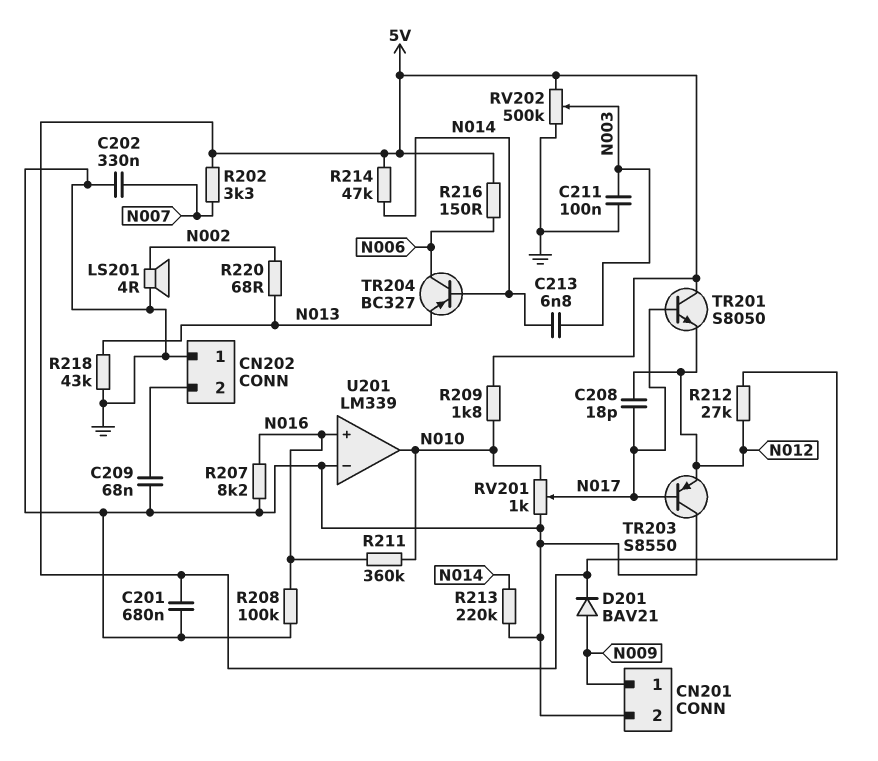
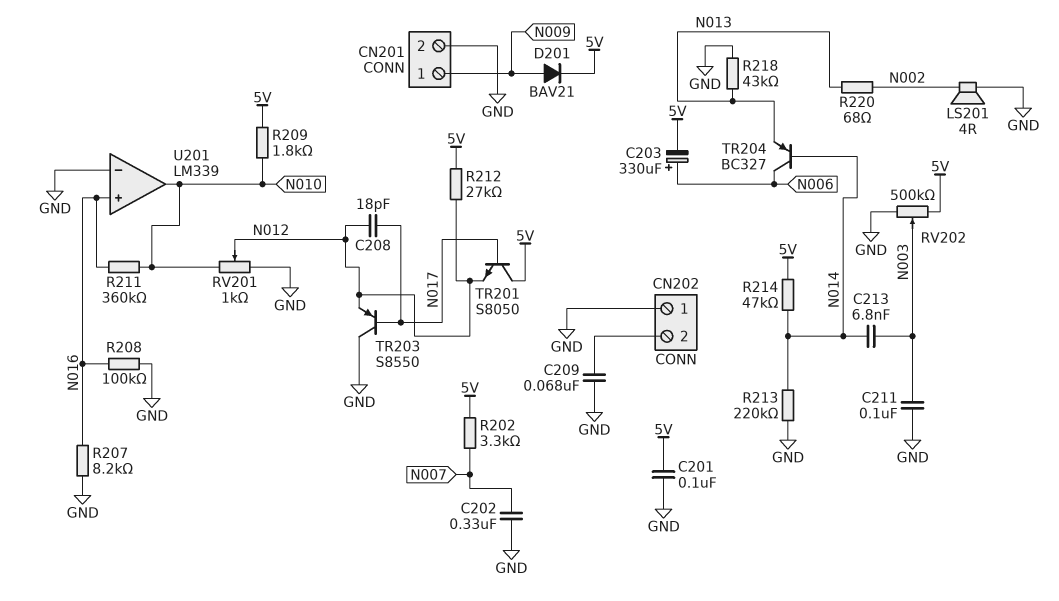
C201: 680nF (5V, GND) -> 100nF (5V, GND)
C203: none -> 330uF (plus N006, minus 5V)
R216: 150 (5V, N006) -> none
RV201: 1k (GND, N010, wiper N017) -> 1k (GND, N010, wiper N012)

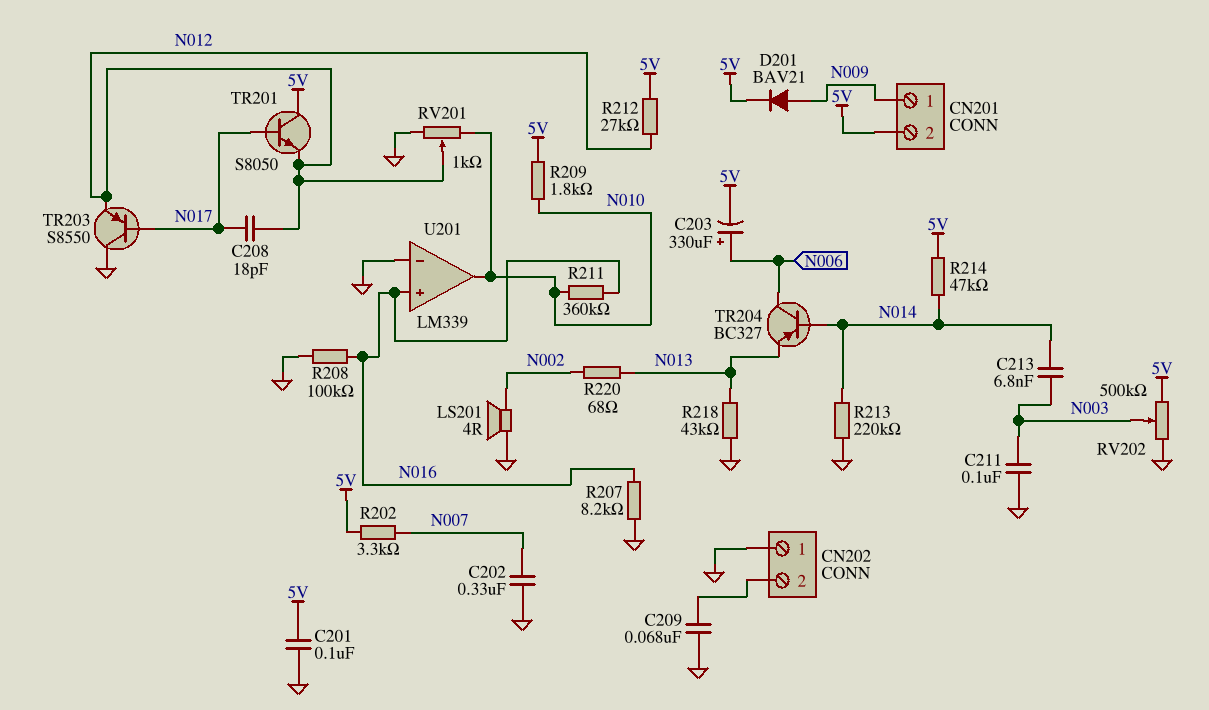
CN201 pin 2: GND -> 5V

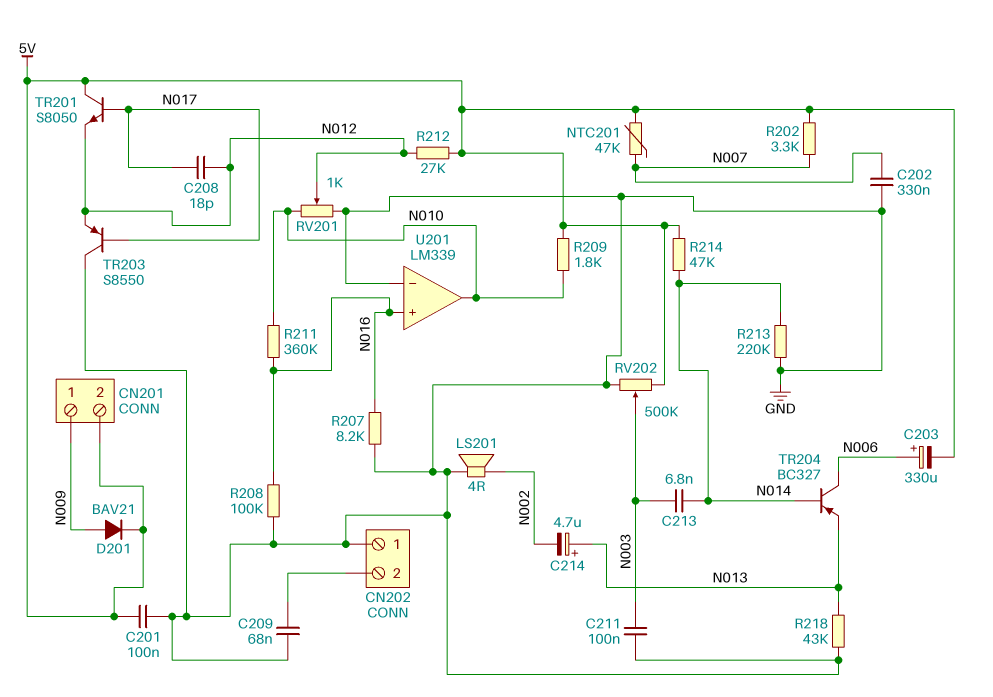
C214: none -> 4.7uF (plus N013, minus N002)
NTC201: none -> 47k (5V, N007)
R220: 68 (N002, N013) -> none

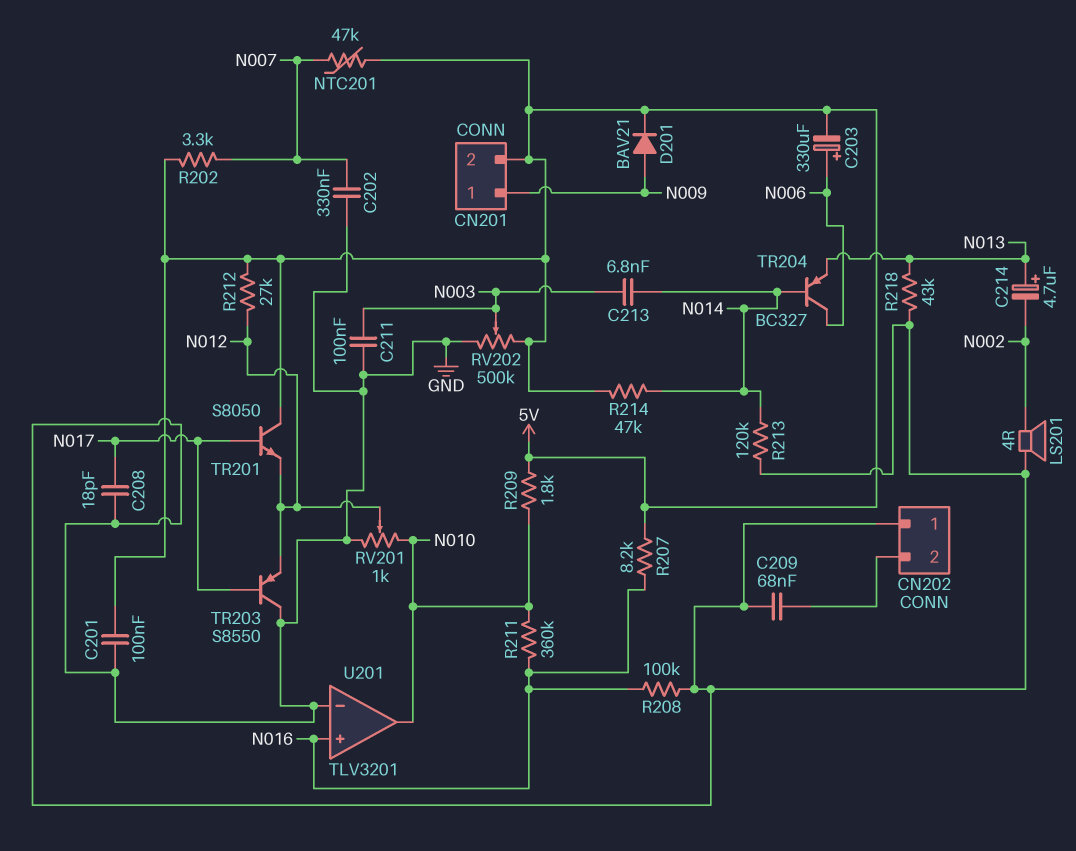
C208: 18pF (N012, N017) -> 18pF (GND, N017)
R207: 8.2k (GND, N016) -> 8.2k (5V, N016)
R213: 220k (GND, N014) -> 120k (GND, N014)
U201: LM339 -> TLV3201

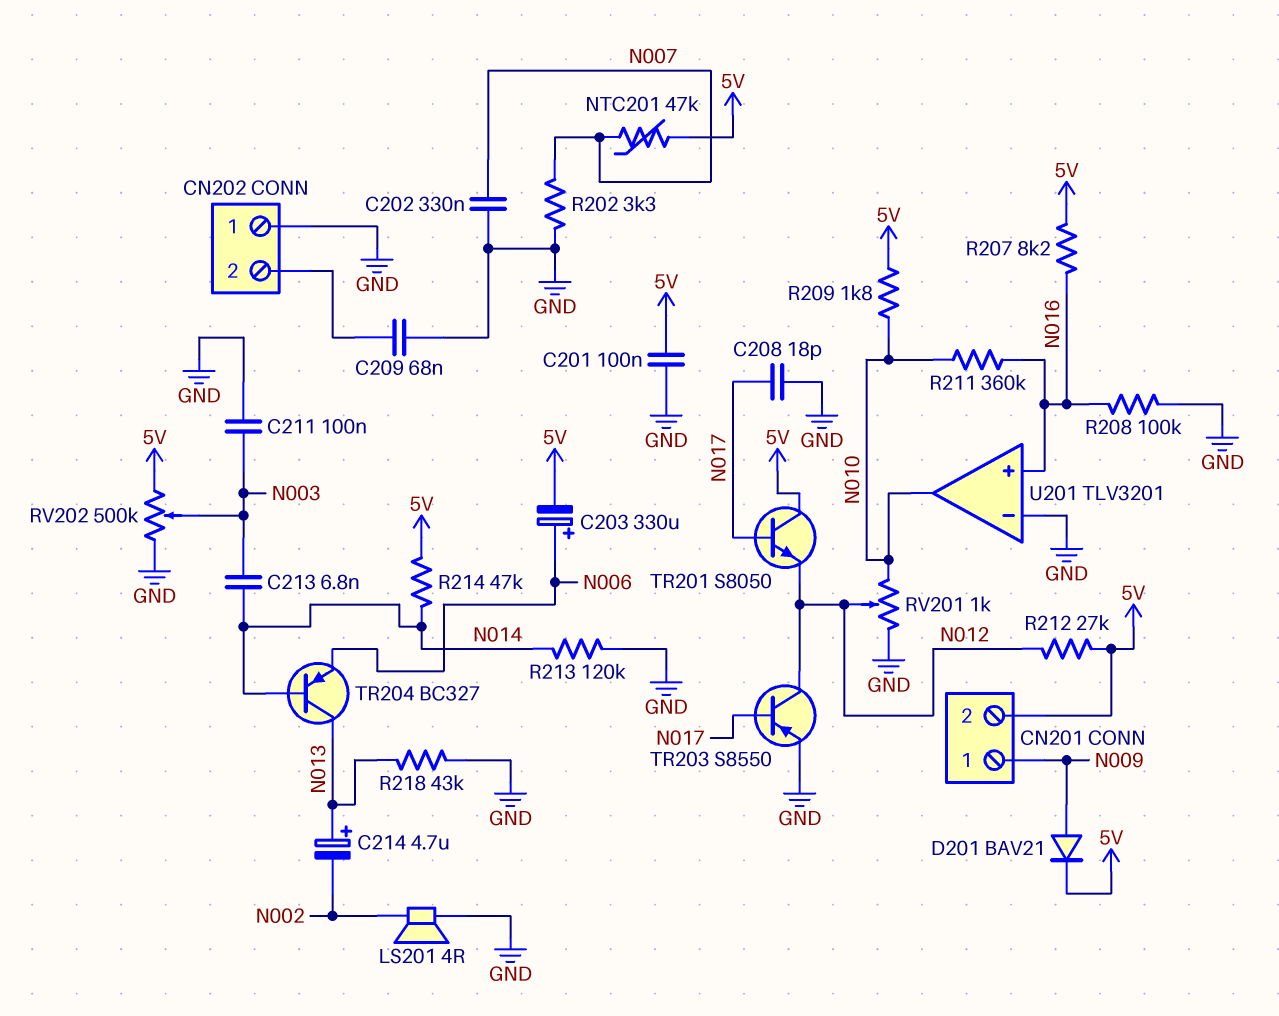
R202: 3.3k (5V, N007) -> 3.3k (GND, N007)
TR203: PNP S8550 (B N017, C GND, E N012) -> PNP S8550 (B N017, C N012, E GND)
TR204: PNP BC327 (B N014, C N006, E N013) -> PNP BC327 (B N014, C N013, E N006)

